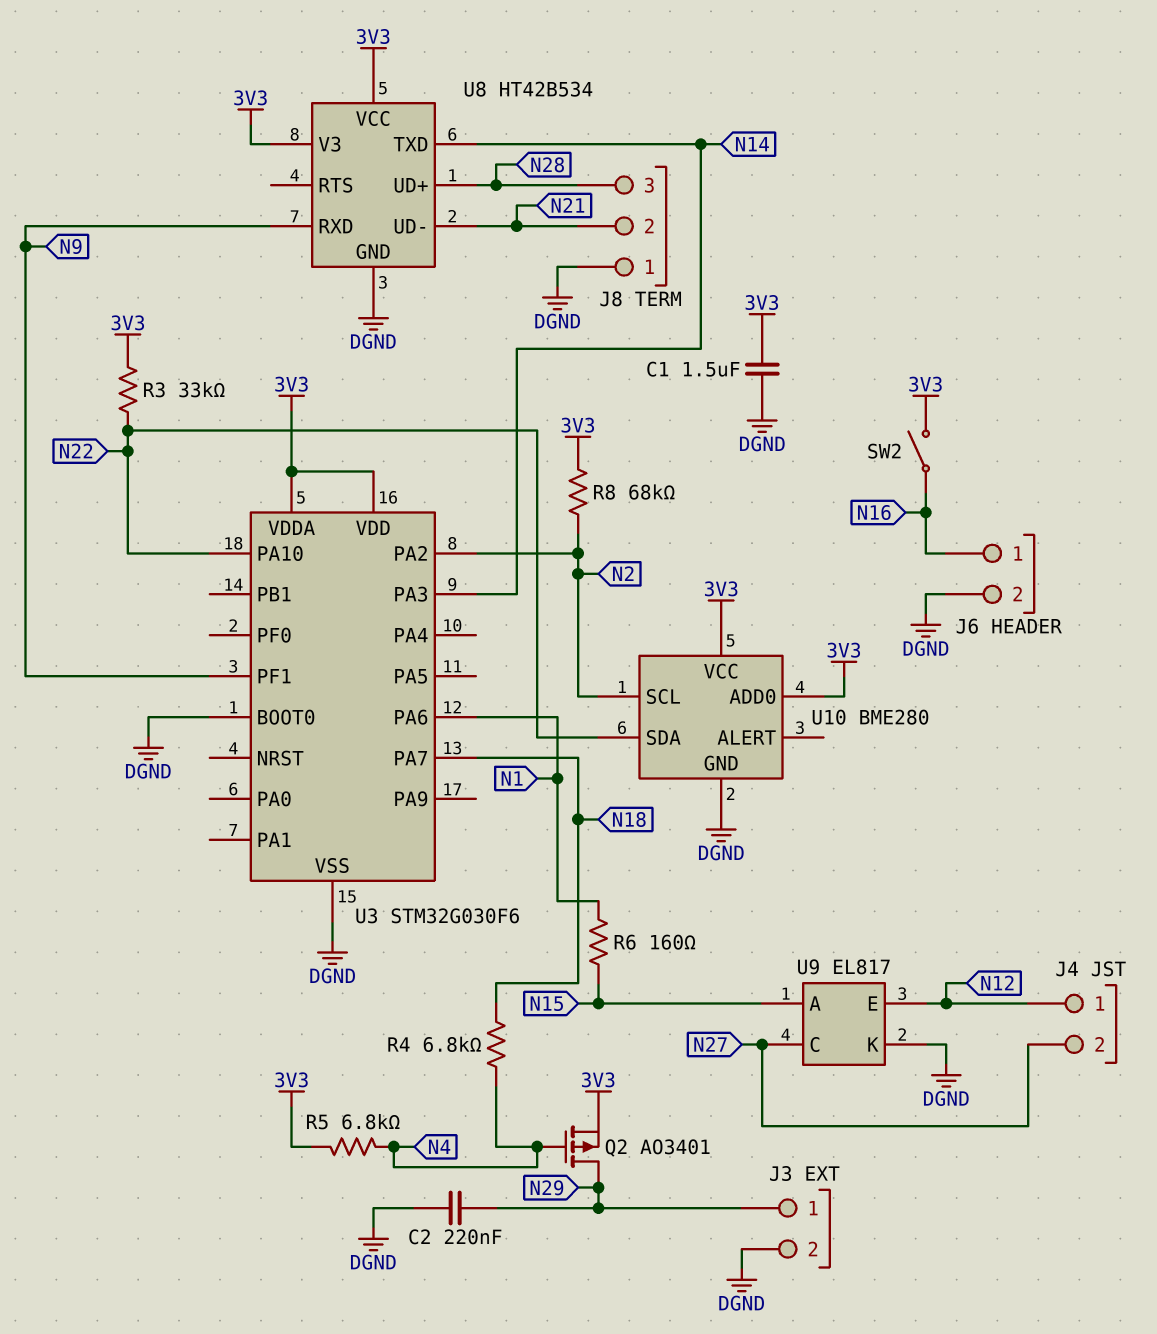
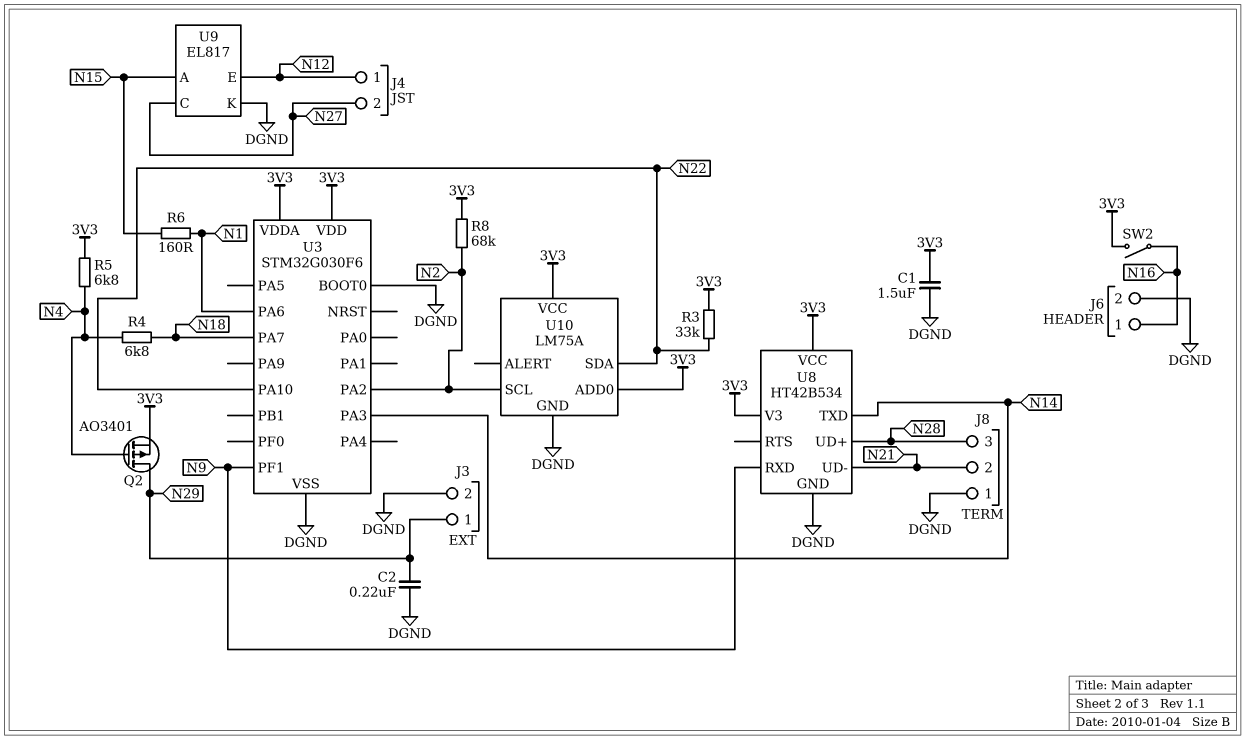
U10: BME280 -> LM75A

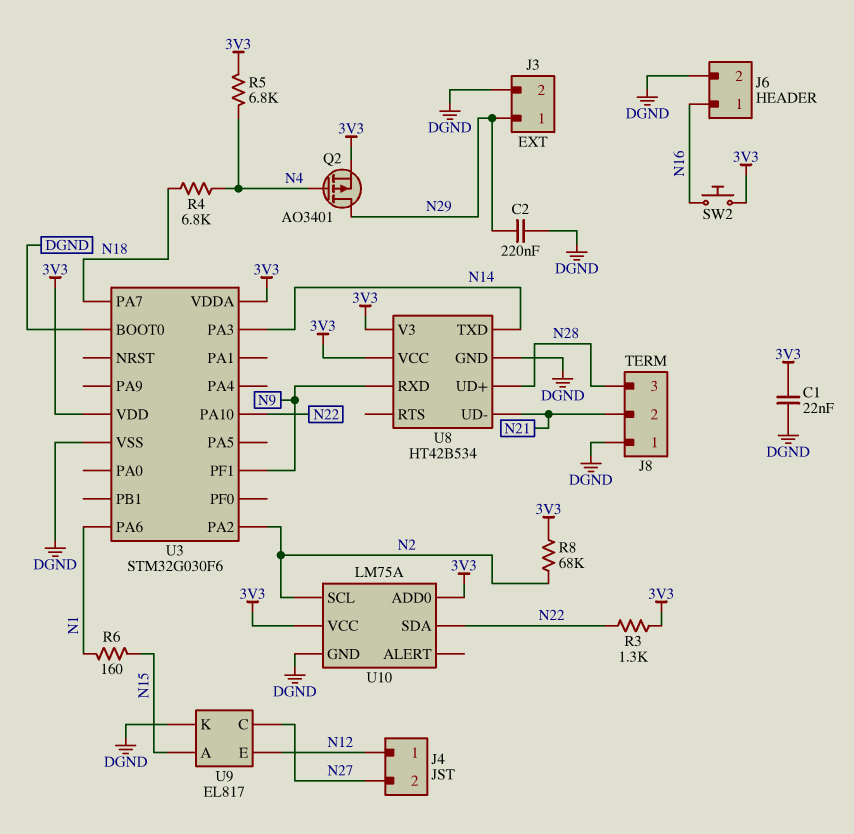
C1: 1.5uF (3V3, DGND) -> 22nF (3V3, DGND)
R3: 33k (3V3, N22) -> 1.3k (3V3, N22)
SW2: switch (3V3, N16) -> button (3V3, N16)

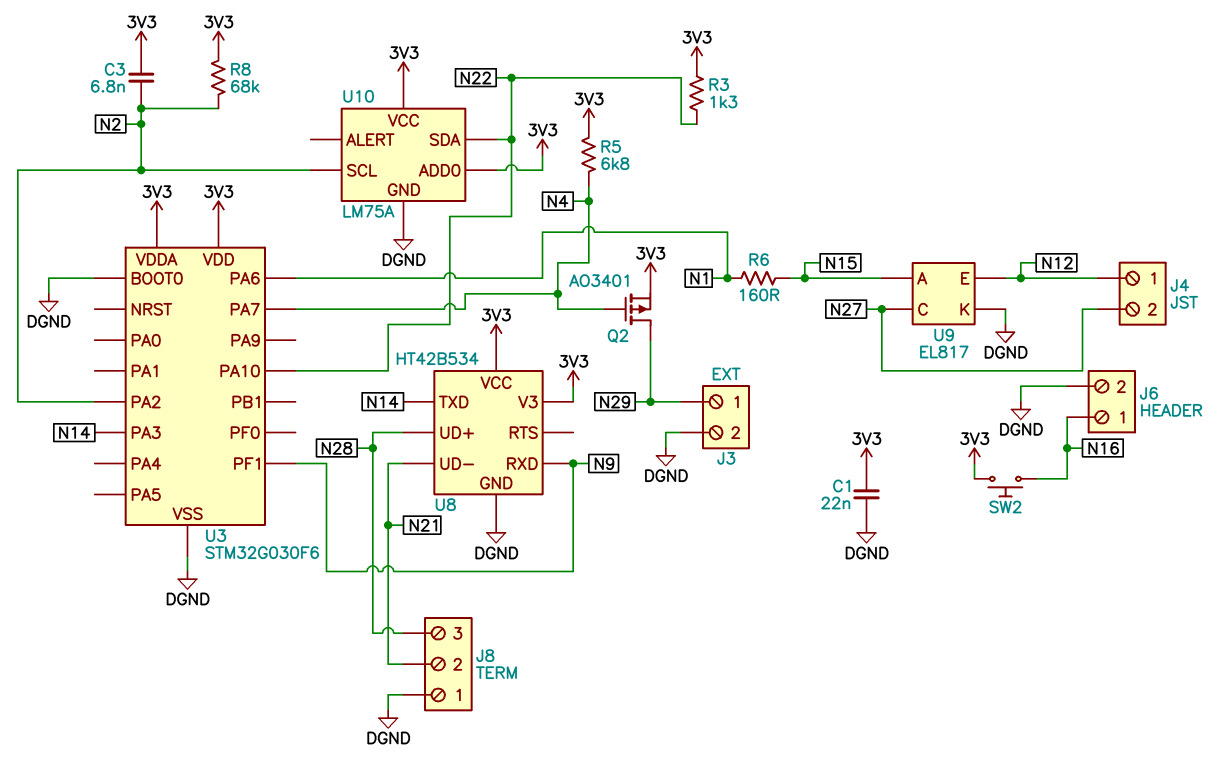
C2: 220nF (DGND, N29) -> none
C3: none -> 6.8nF (3V3, N2)
R4: 6.8k (N4, N18) -> none
U3 pin PA7: N18 -> N4

